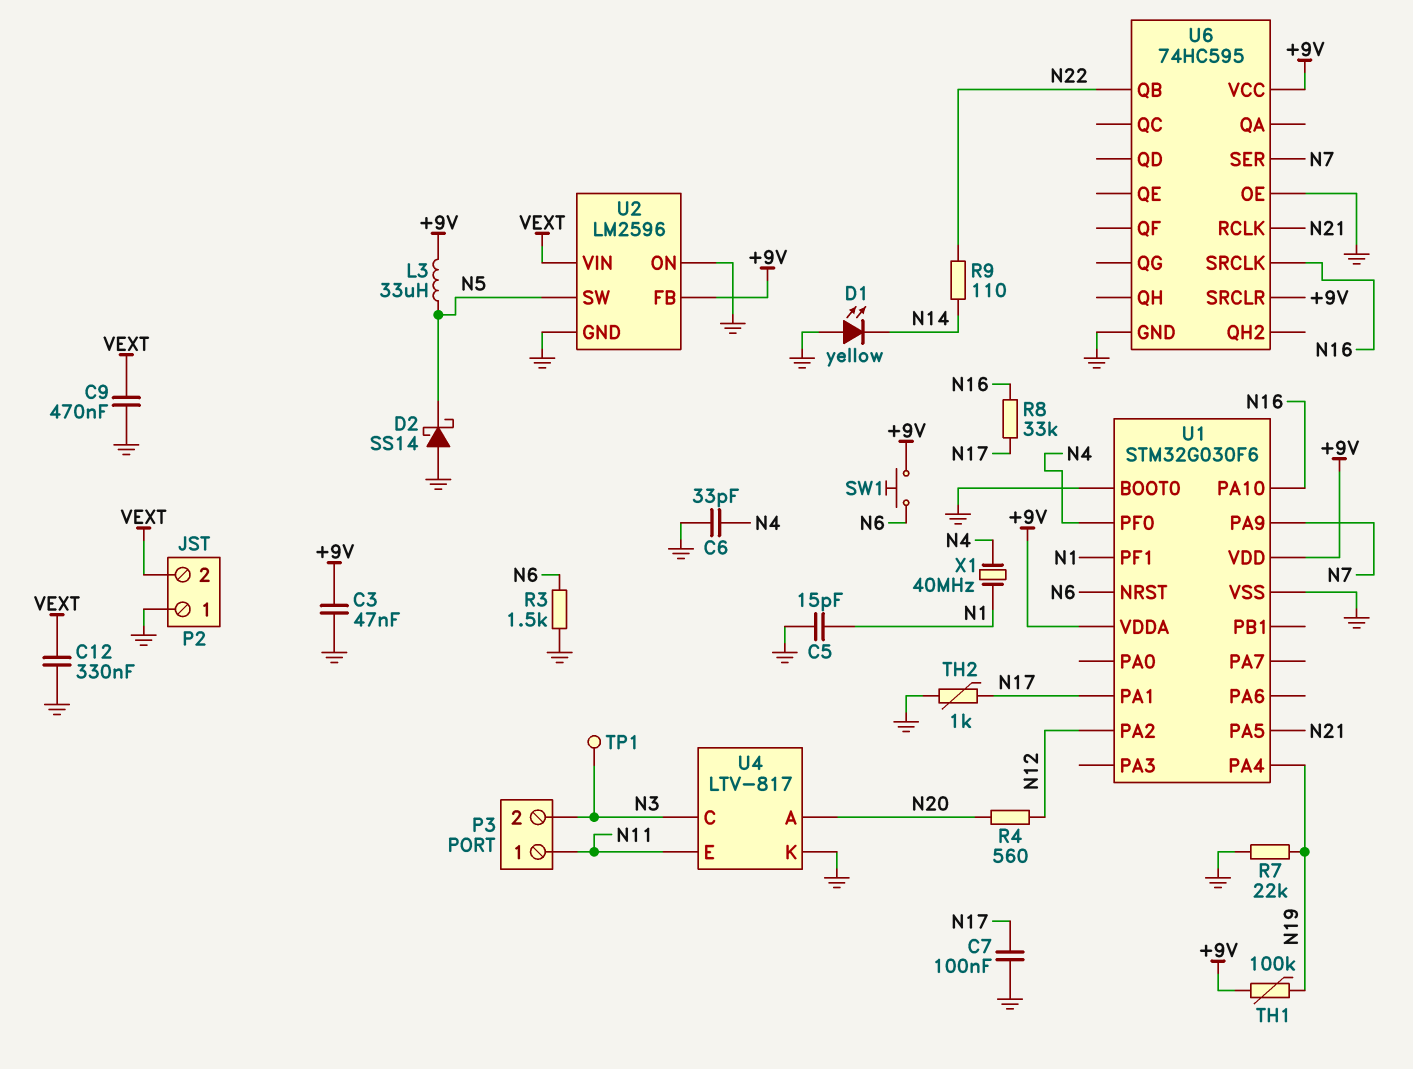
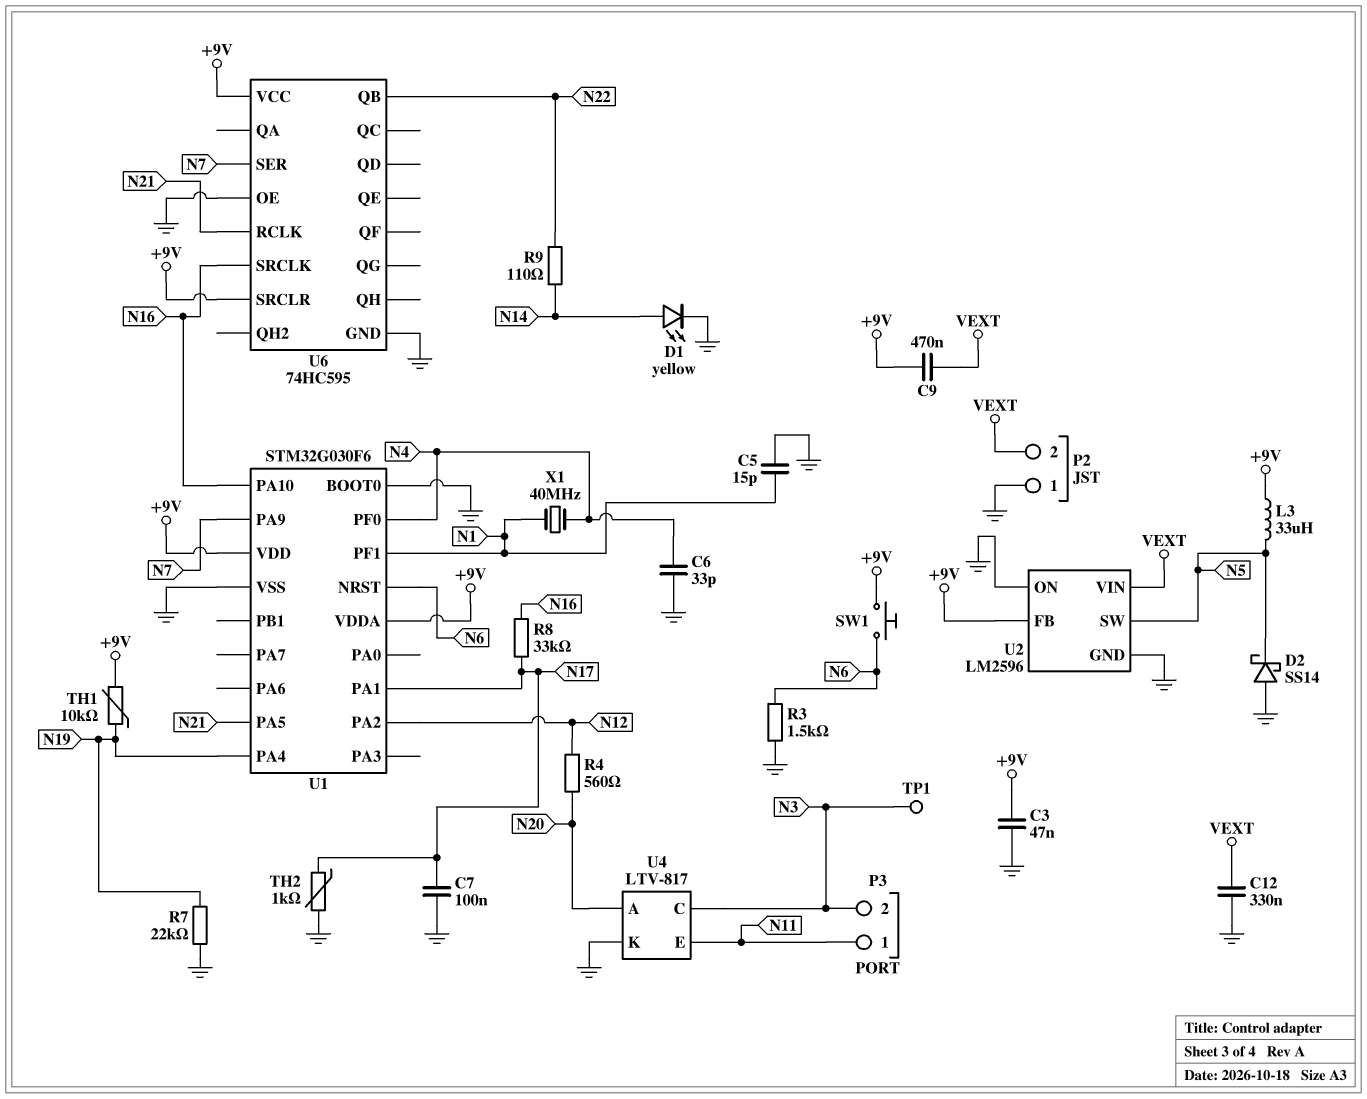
C9: 470nF (GND, VEXT) -> 470nF (+9V, VEXT)
D1: LED yellow (A GND, K N14) -> LED yellow (A N14, K GND)
TH1: 100k (+9V, N19) -> 10k (+9V, N19)

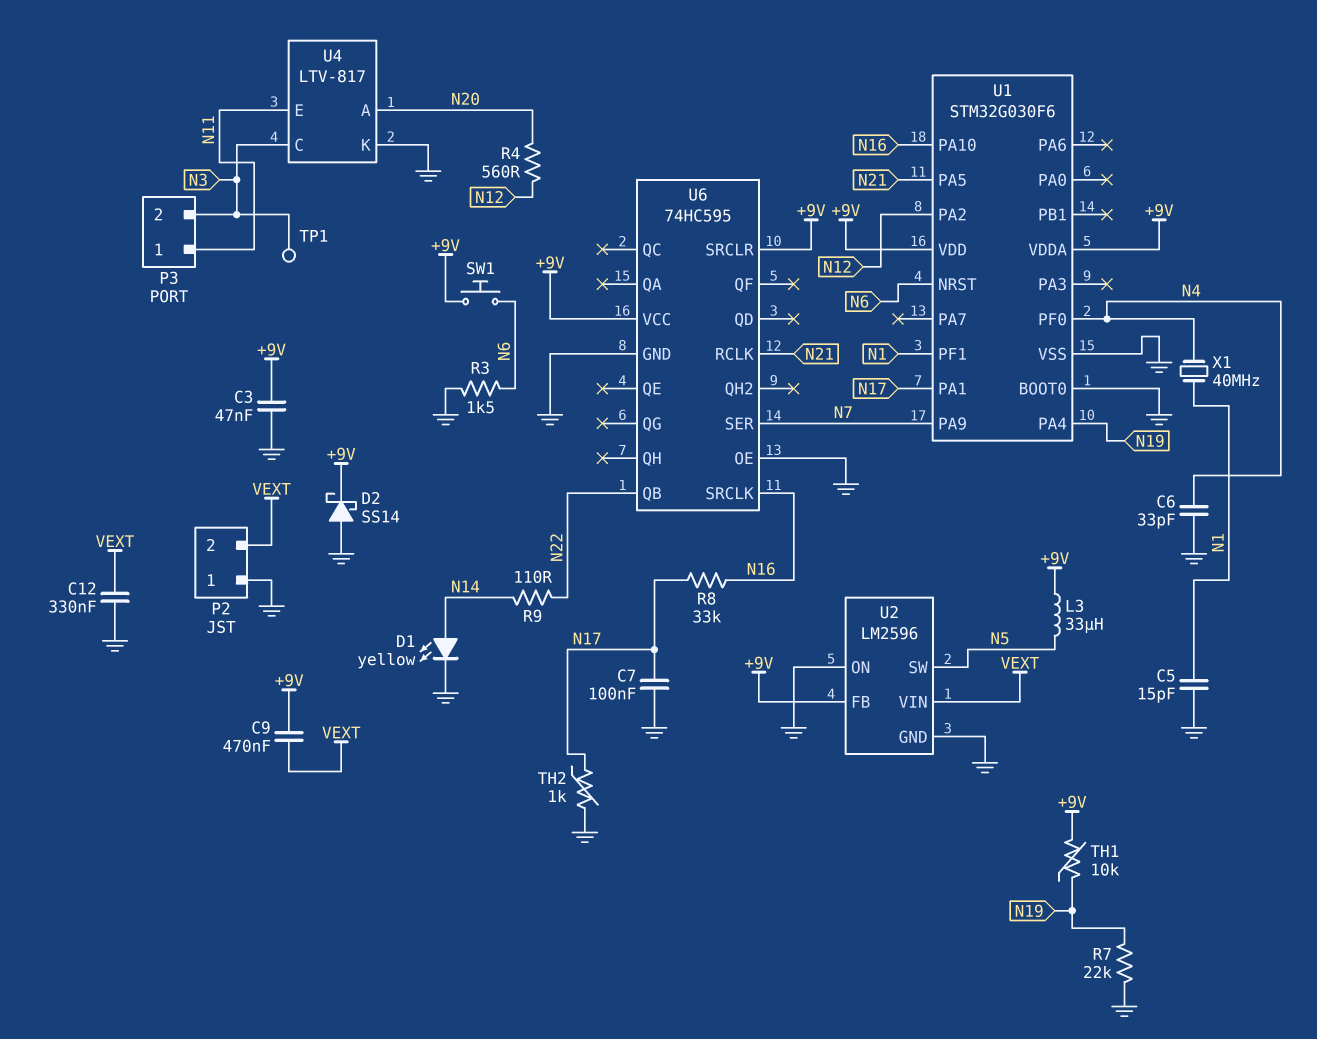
D2: schottky SS14 (A GND, K N5) -> schottky SS14 (A GND, K +9V)

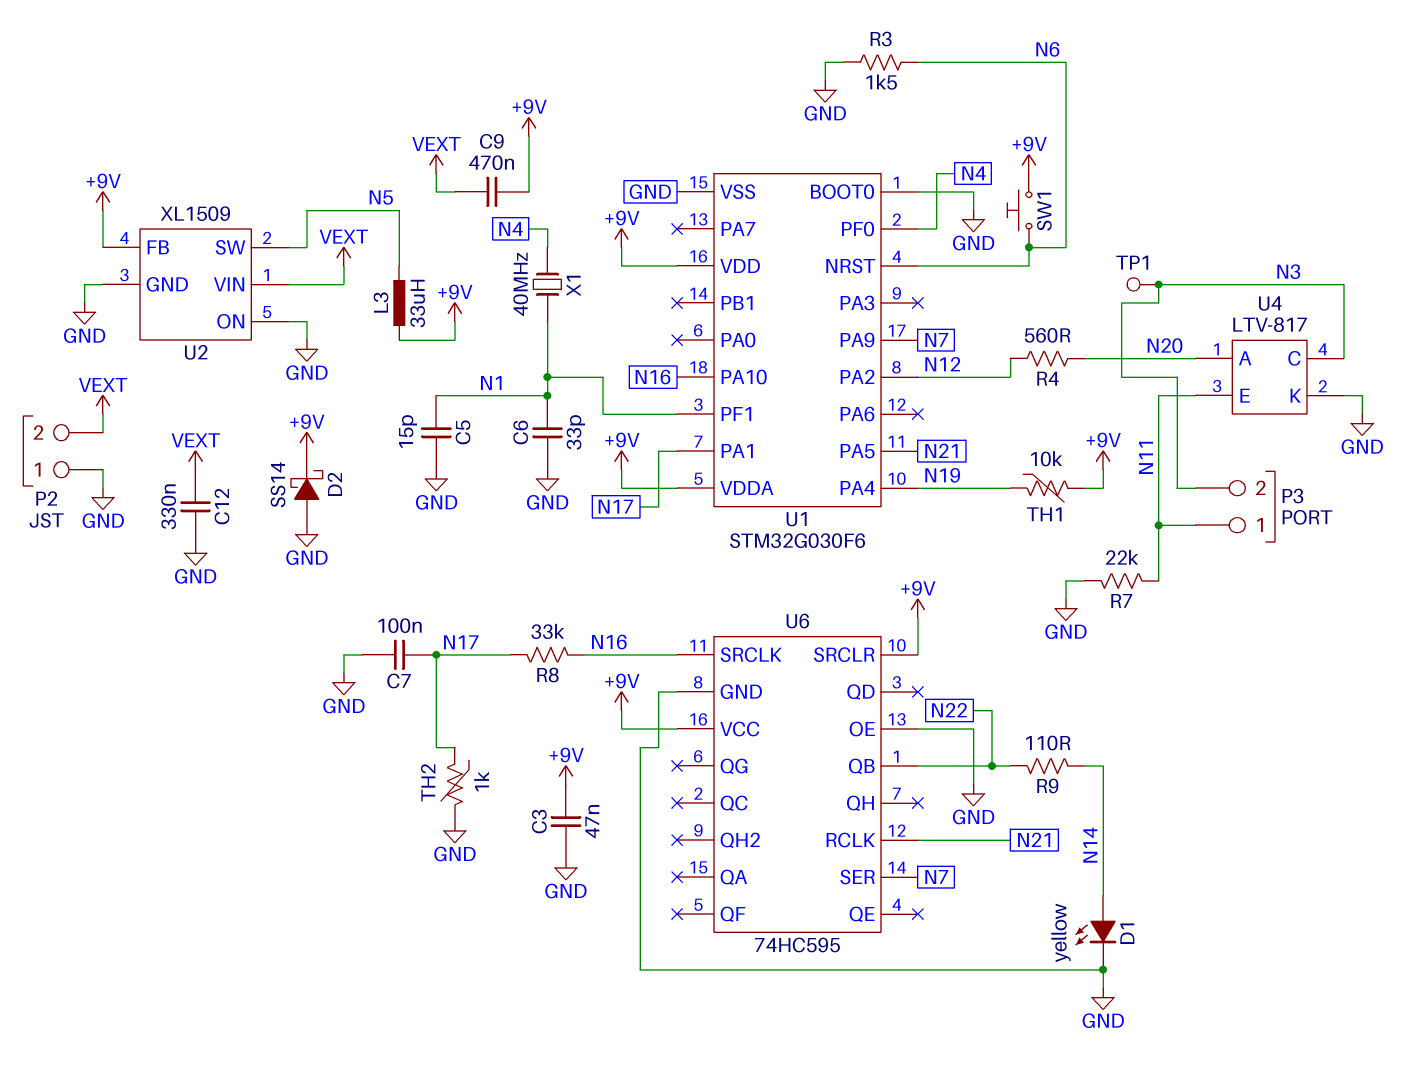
C6: 33pF (GND, N4) -> 33pF (GND, N1)
R7: 22k (GND, N19) -> 22k (GND, N11)
U2: LM2596 -> XL1509

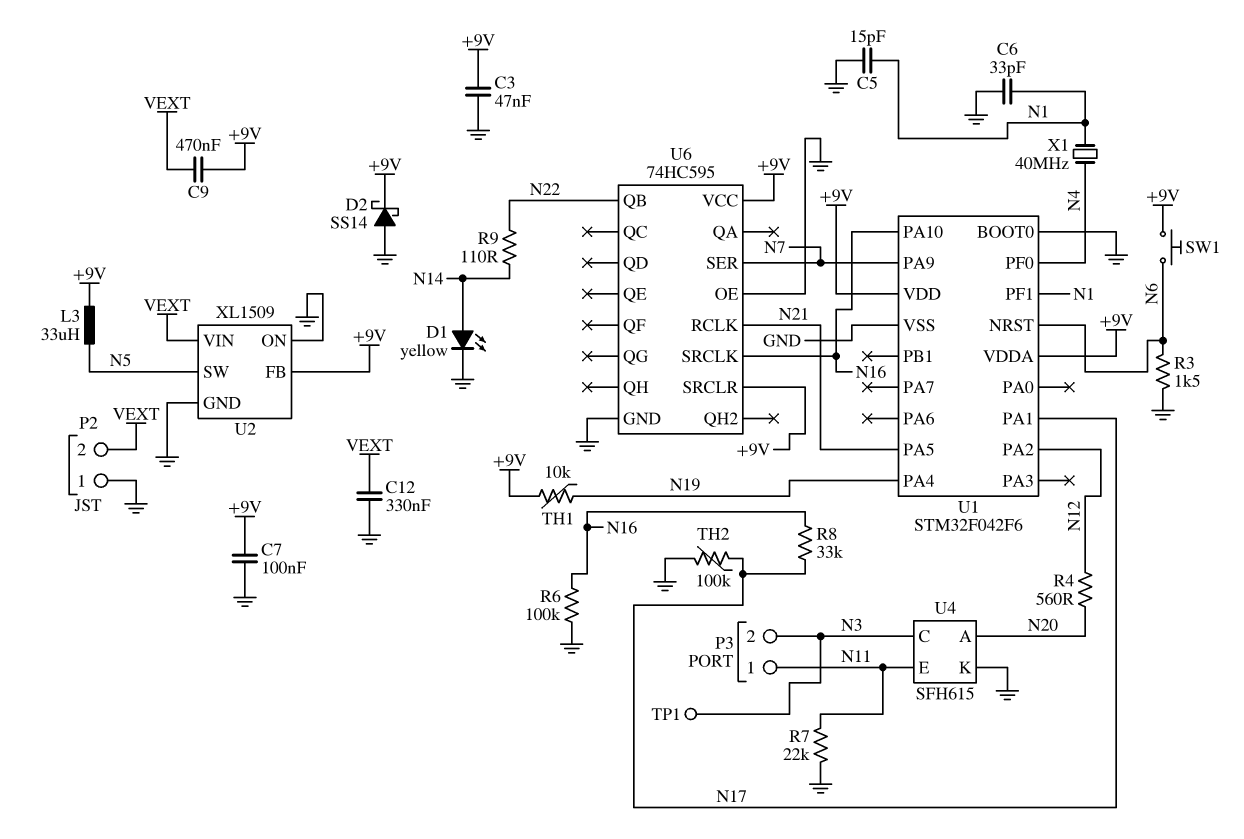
C7: 100nF (GND, N17) -> 100nF (+9V, GND)
R6: none -> 100k (GND, N16)
TH2: 1k (GND, N17) -> 100k (GND, N17)
U1: STM32G030F6 -> STM32F042F6
U4: LTV-817 -> SFH615

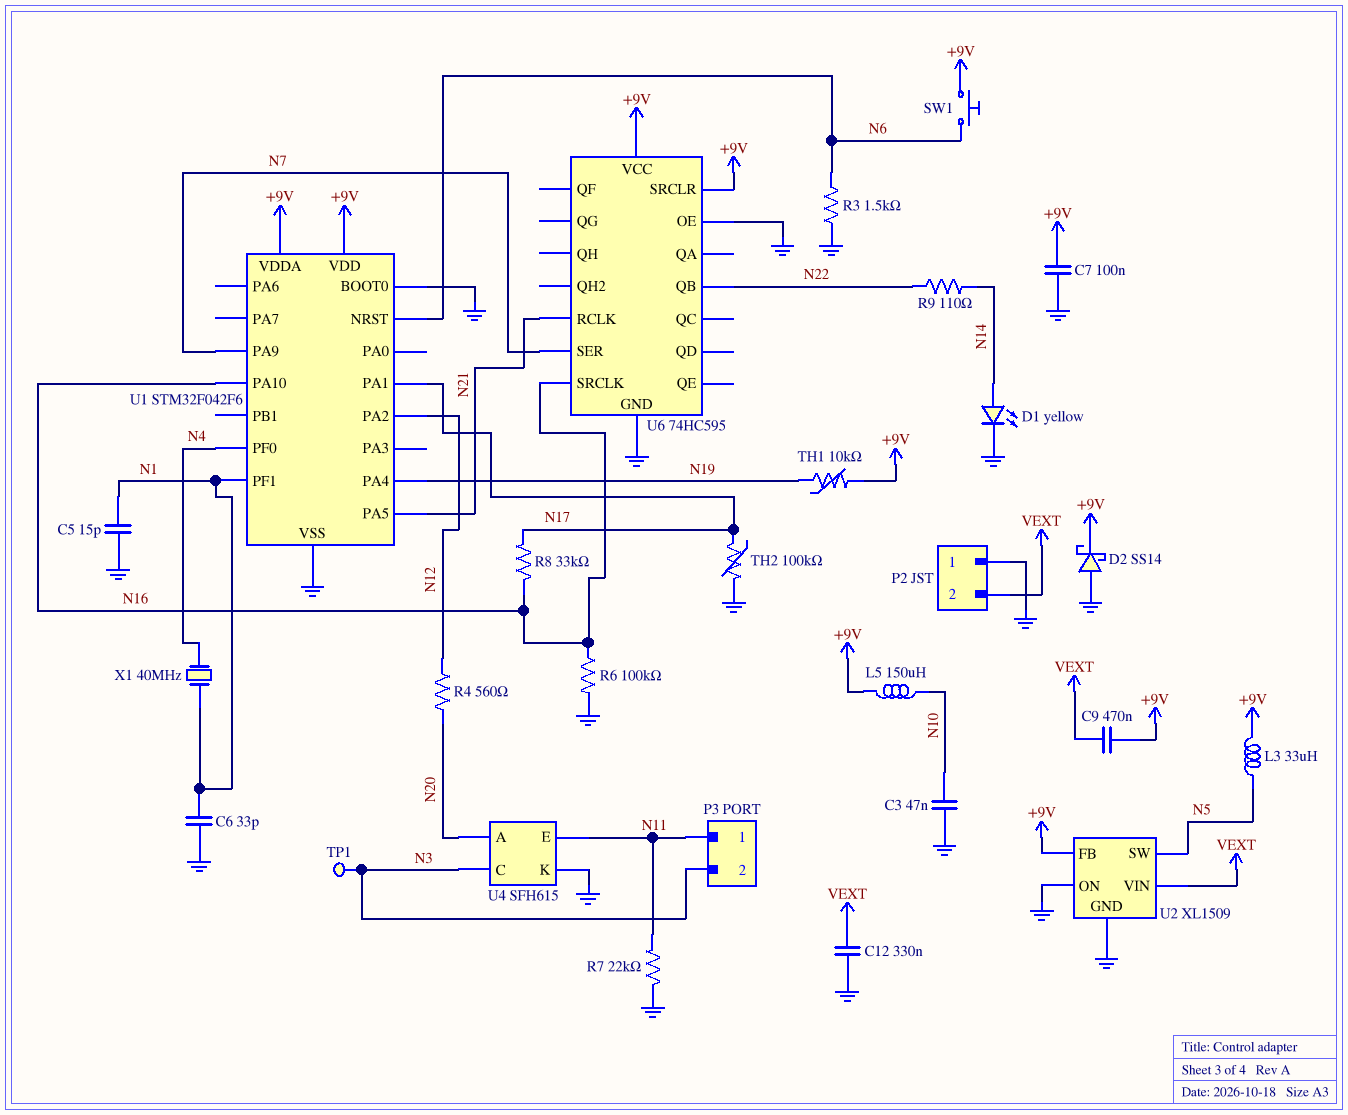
C3: 47nF (+9V, GND) -> 47nF (GND, N10)
L5: none -> 150uH (+9V, N10)

